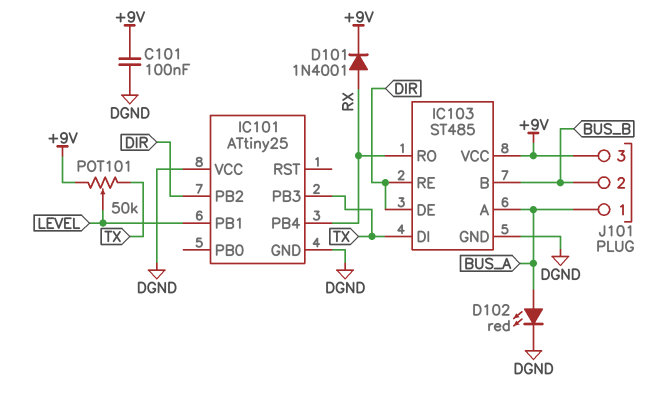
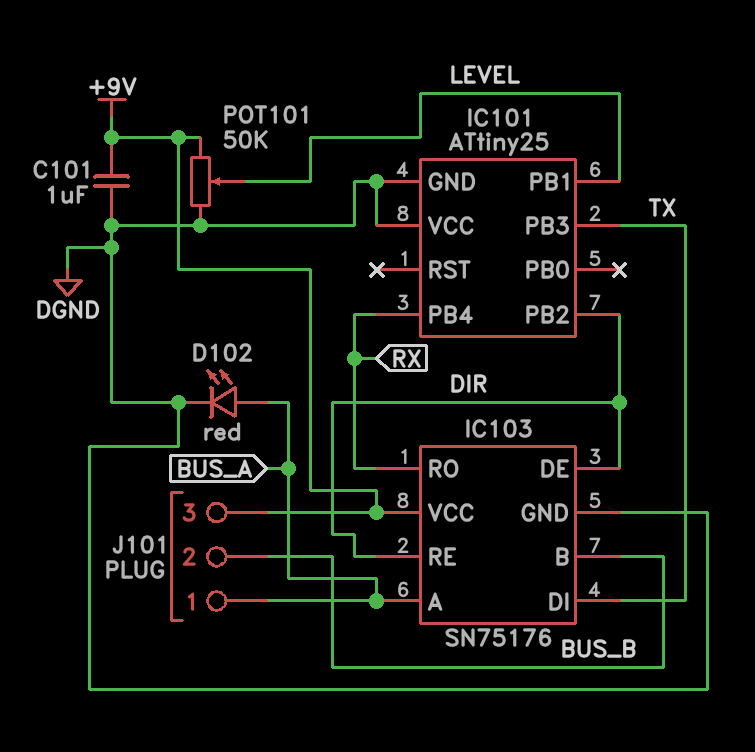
C101: 100nF (+9V, DGND) -> 1uF (+9V, DGND)
D101: diode 1N4001 (A RX, K +9V) -> none
IC103: ST485 -> SN75176
POT101: 50k (+9V, TX, wiper LEVEL) -> 50k (+9V, DGND, wiper LEVEL)

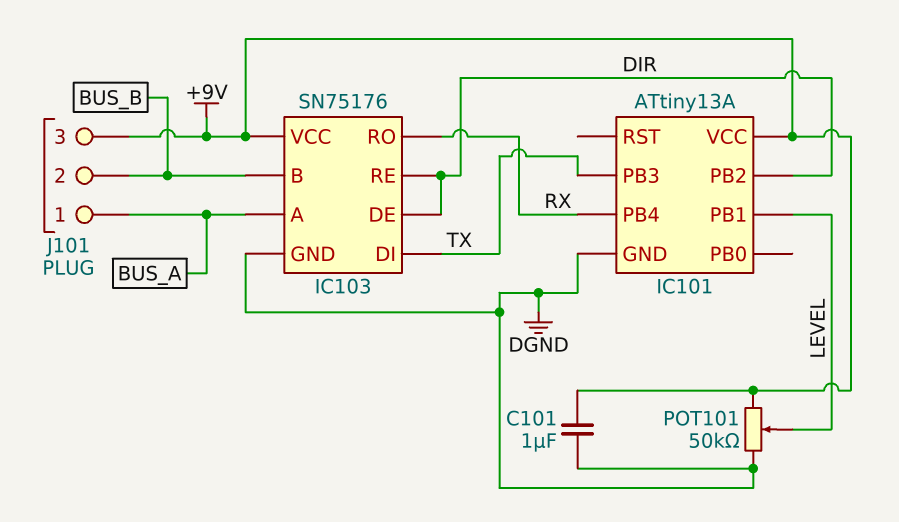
D102: LED red (A BUS_A, K DGND) -> none
IC101: ATtiny25 -> ATtiny13A
IC101 pin VCC: DGND -> +9V

